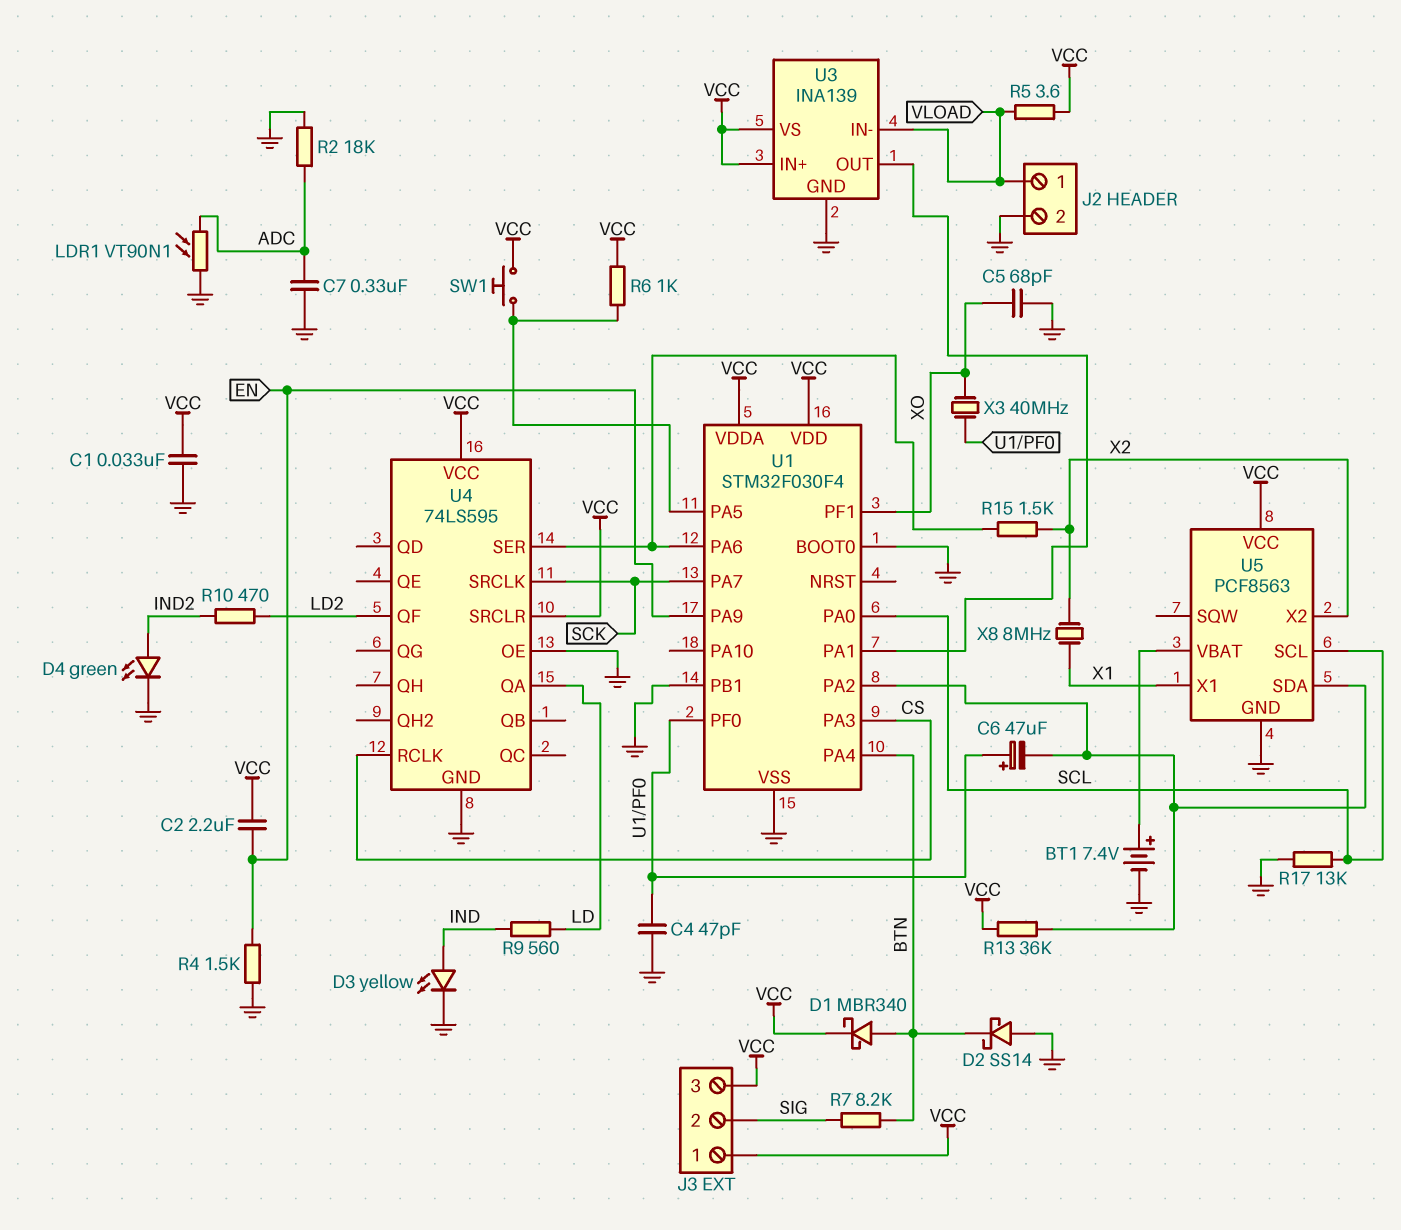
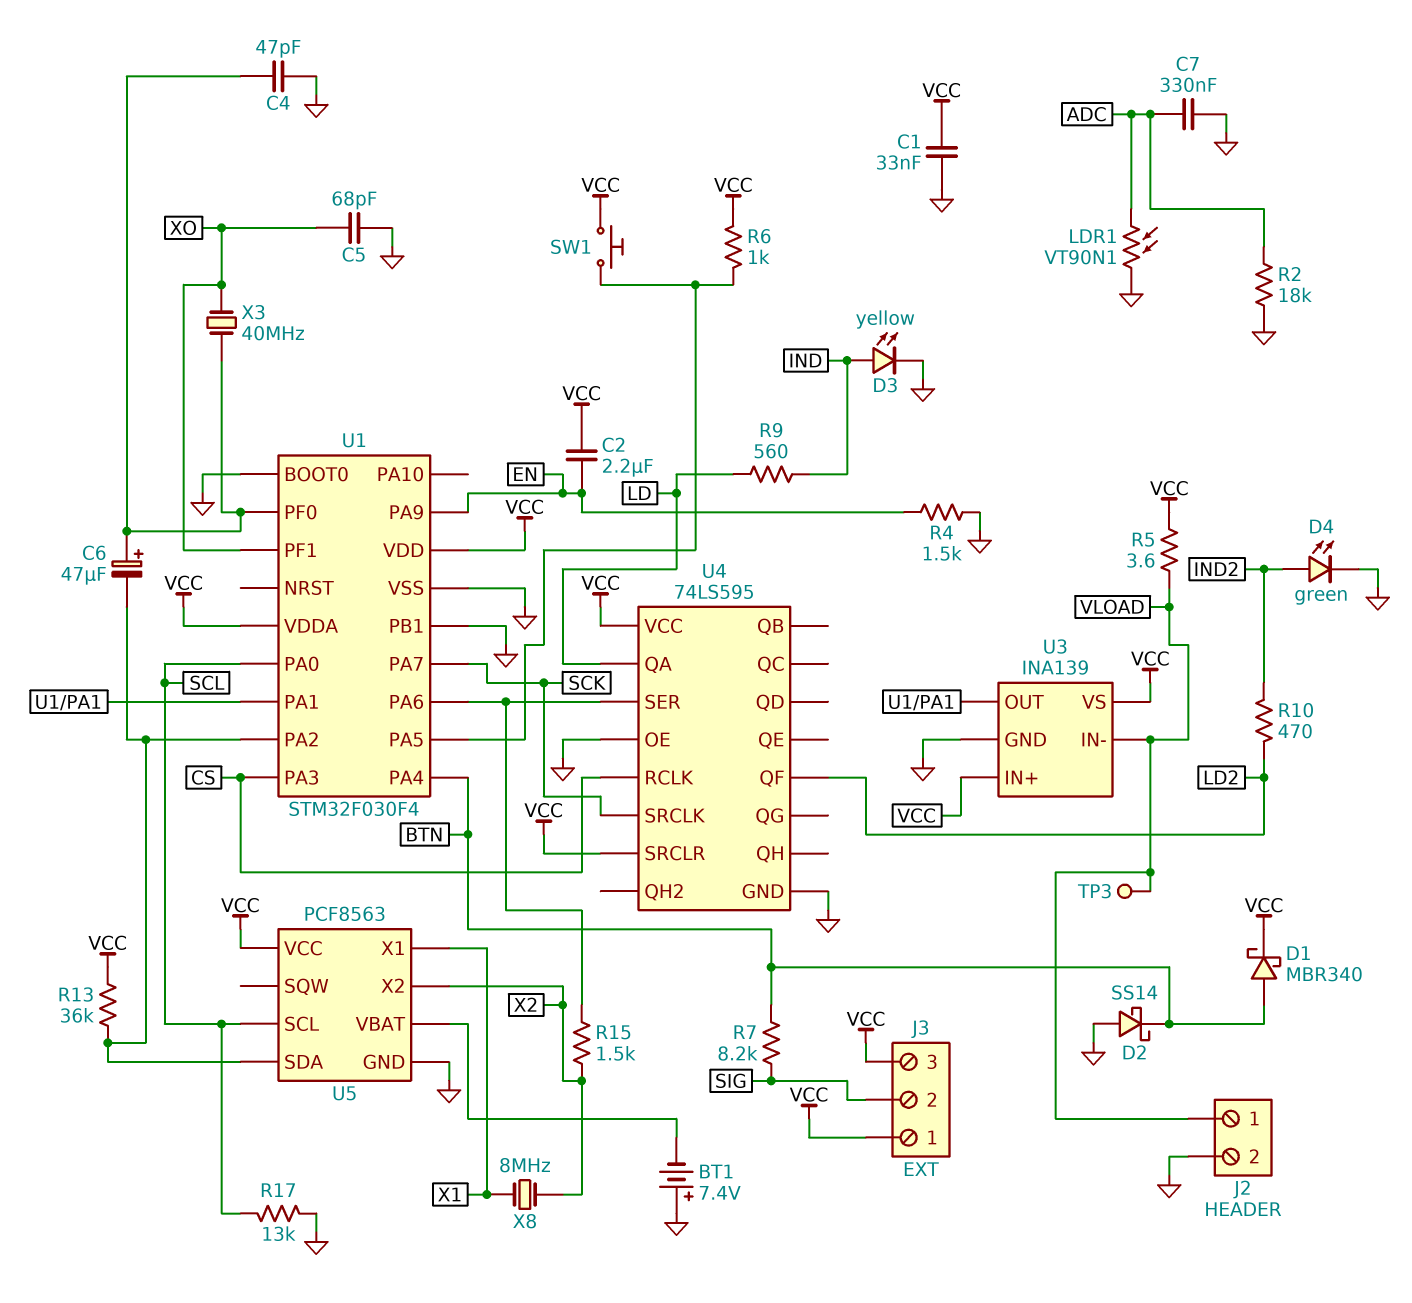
BT1: 7.4V (plus U5/VBAT, minus GND) -> 7.4V (plus GND, minus U5/VBAT)
TP3: none -> test point (VLOAD)

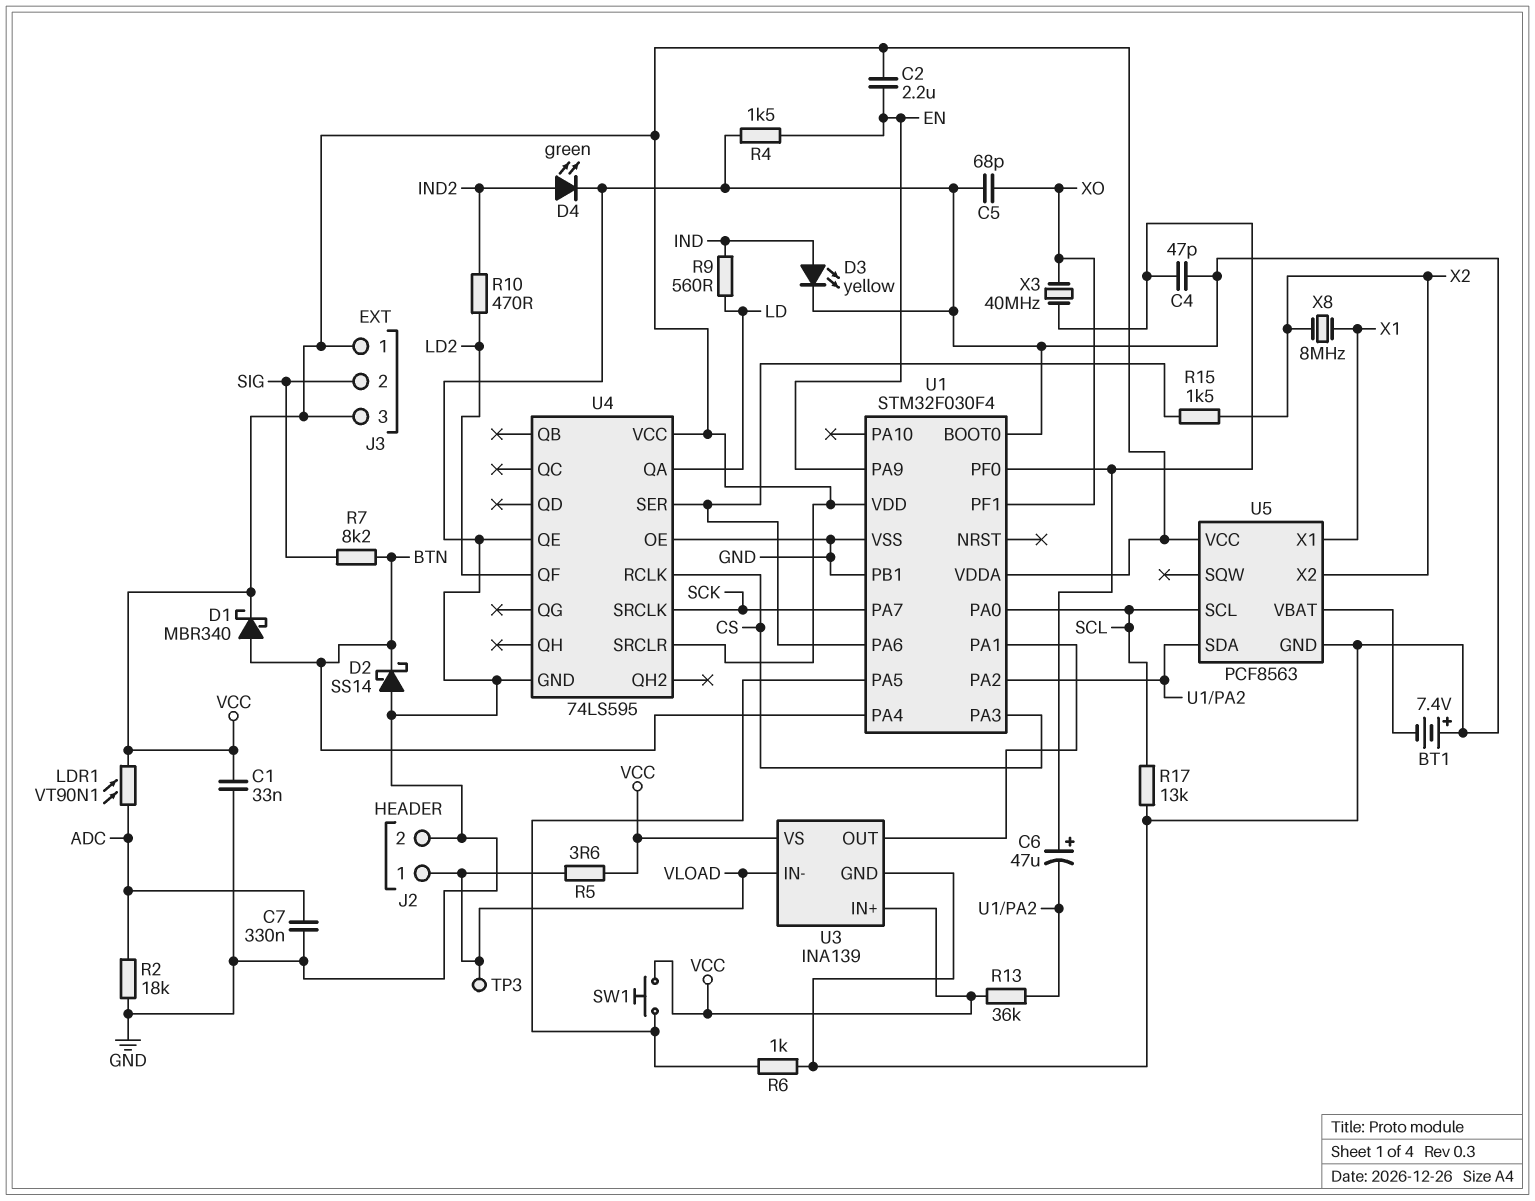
LDR1: VT90N1 (ADC, GND) -> VT90N1 (ADC, VCC)
R6: 1k (U1/PA5, VCC) -> 1k (GND, U1/PA5)
U4 pin QE: none -> GND

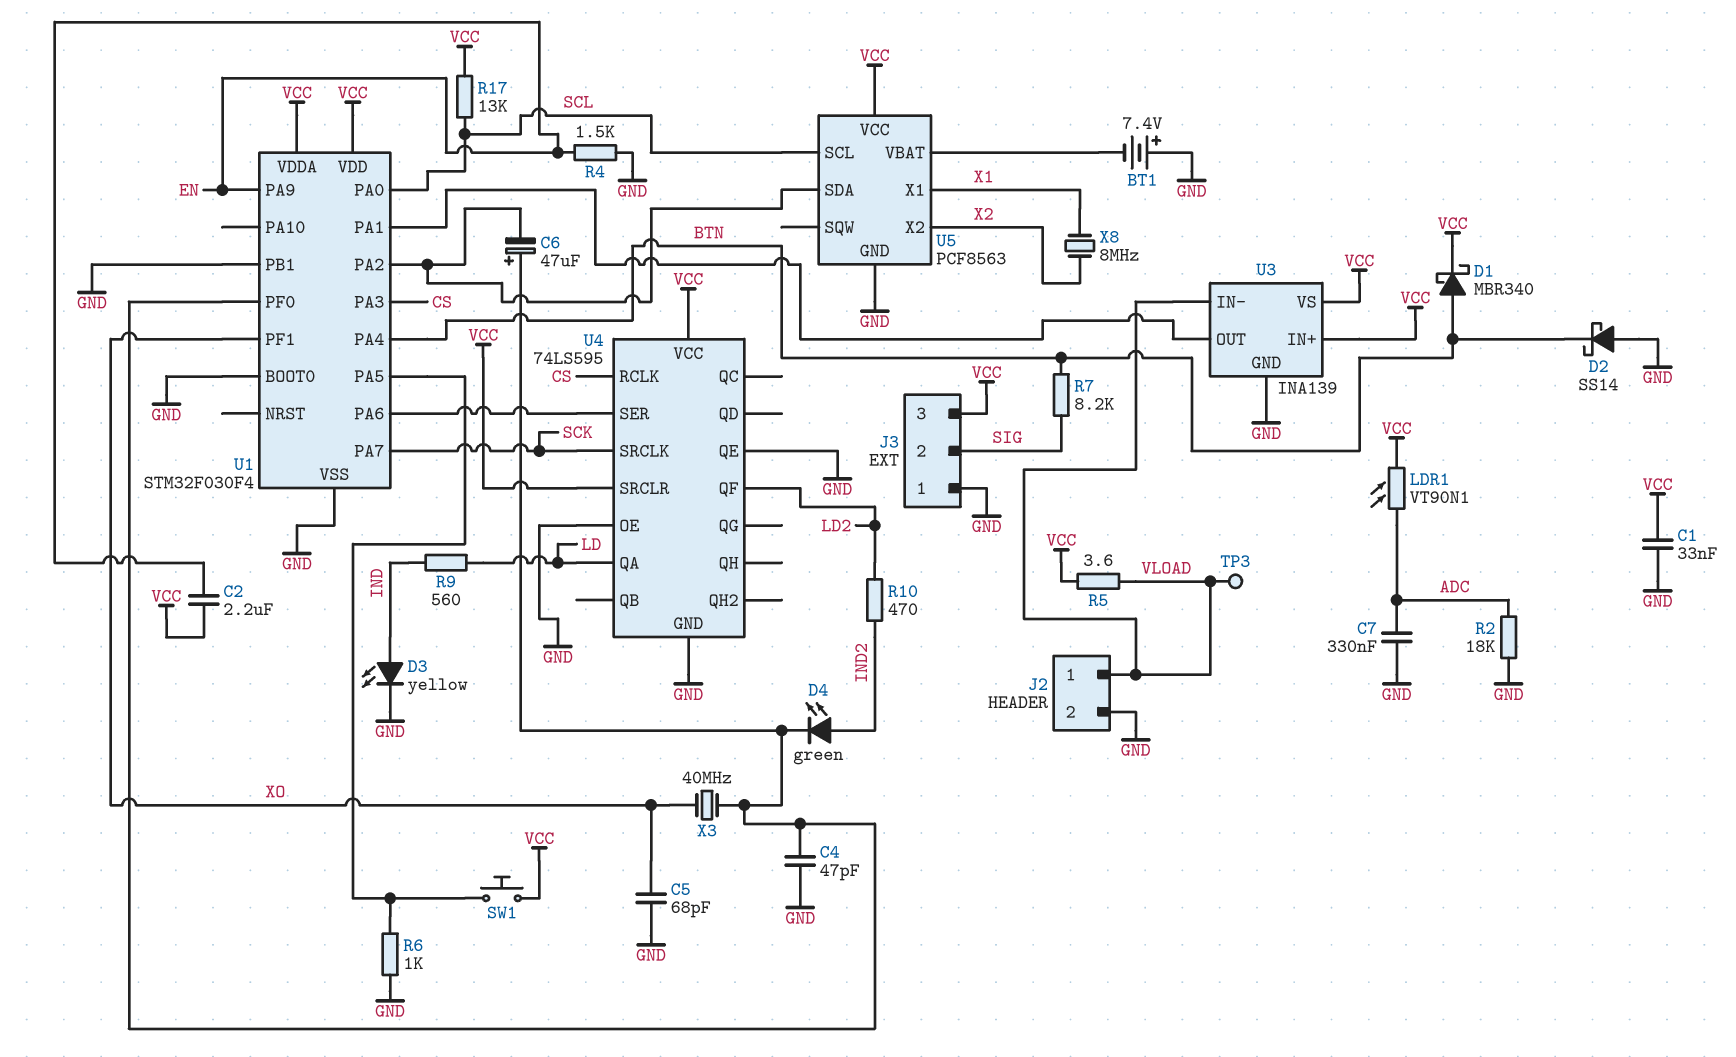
D4: LED green (A IND2, K GND) -> LED green (A IND2, K U1/PF0)
J3 pin 1: VCC -> GND
R13: 36k (U1/PA2, VCC) -> none
R15: 1.5k (U1/PA6, X2) -> none
R17: 13k (GND, SCL) -> 13k (SCL, VCC)

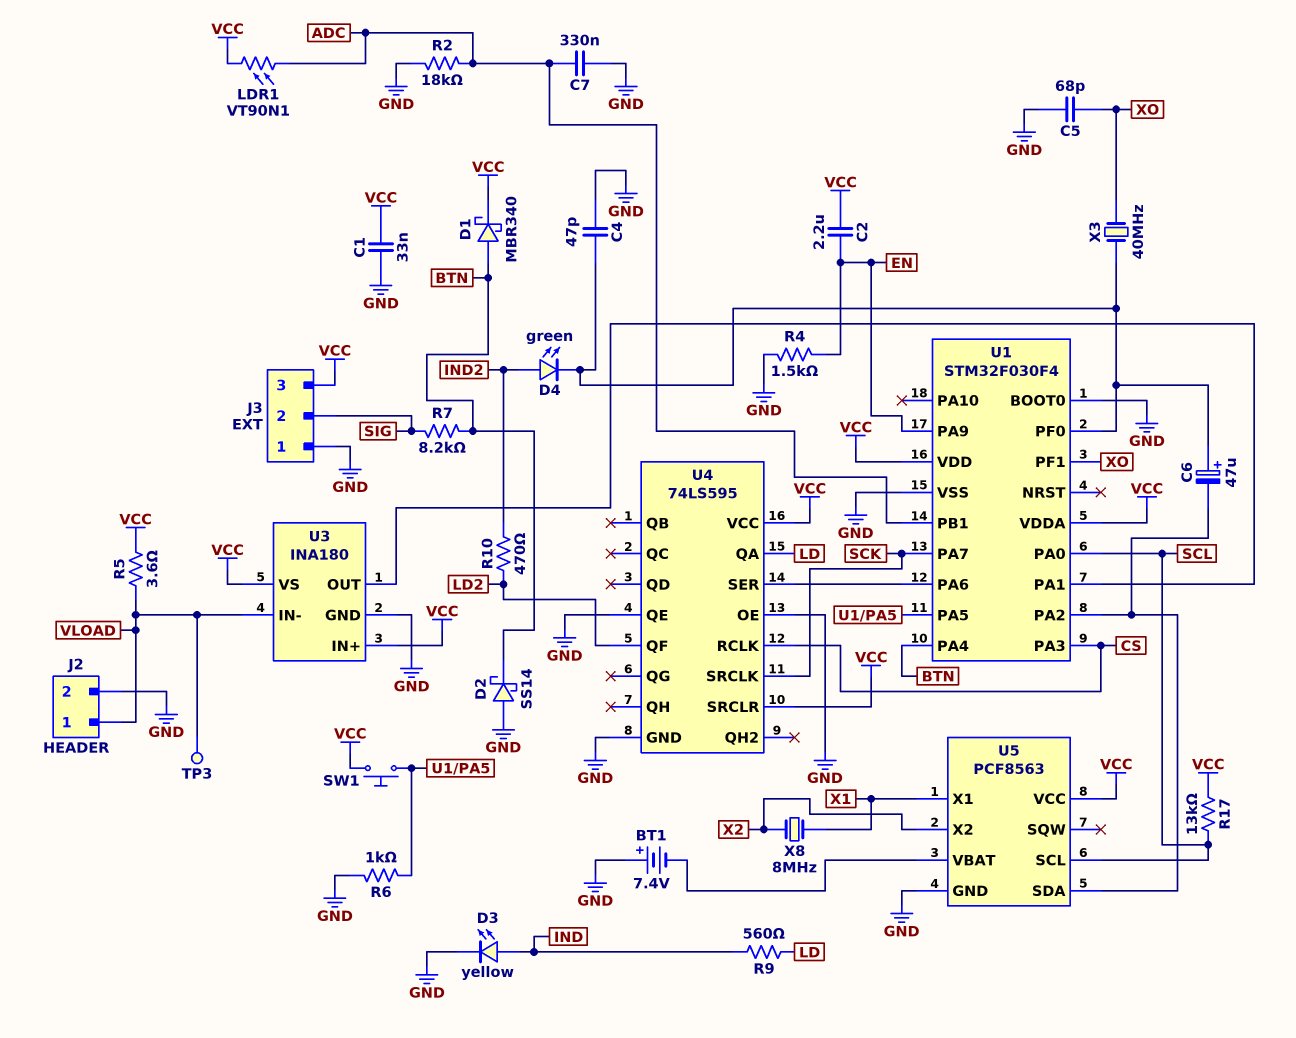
U1 pin PB1: GND -> ADC
U3: INA139 -> INA180

